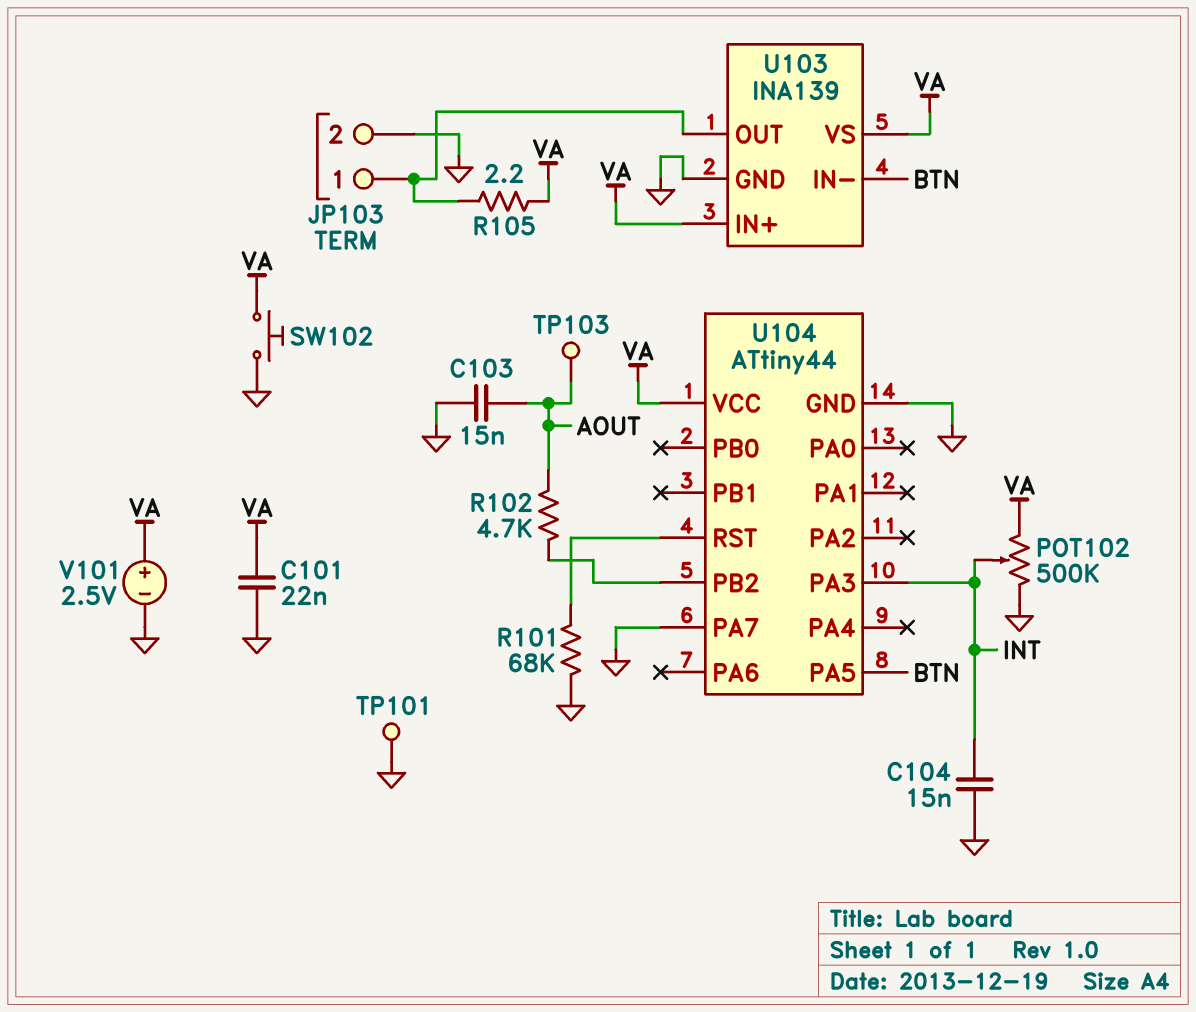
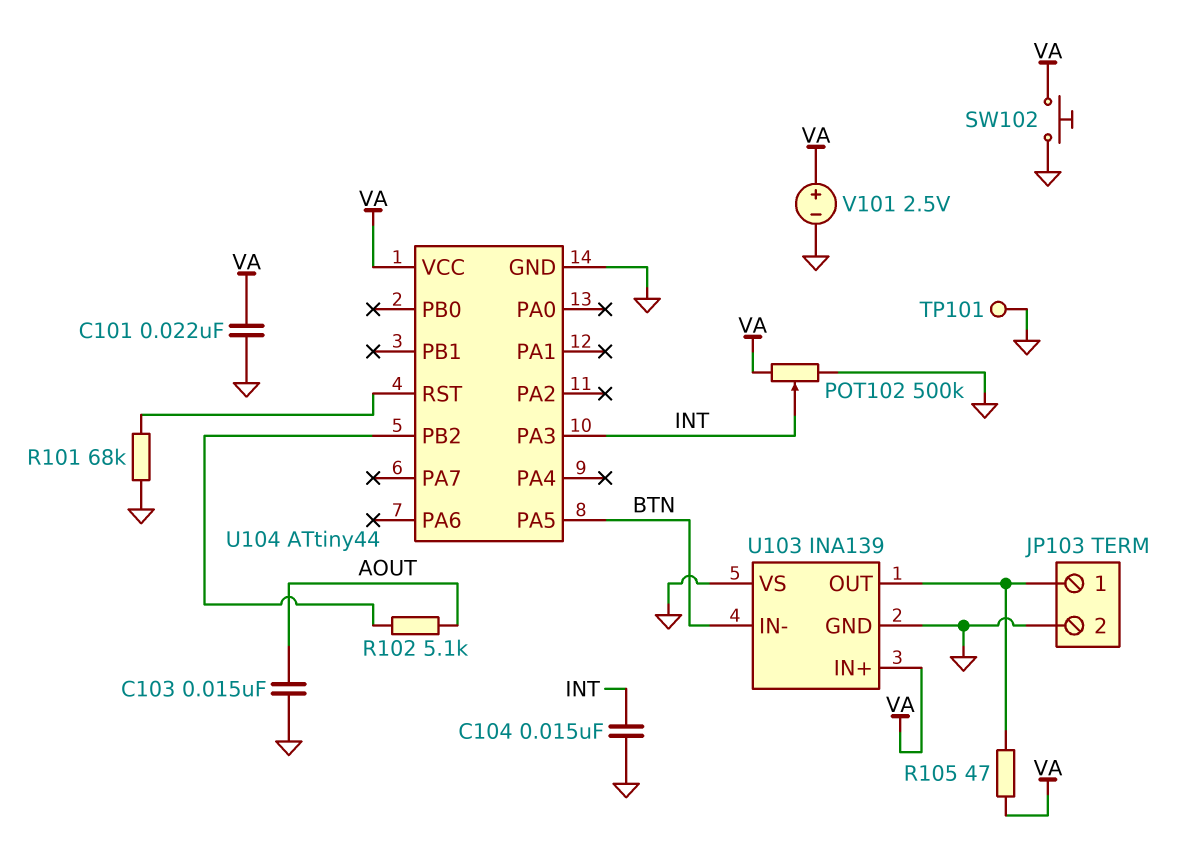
R102: 4.7k (AOUT, U104/PB2) -> 5.1k (AOUT, U104/PB2)
R105: 2.2 (JP103/1, VA) -> 47 (JP103/1, VA)
TP103: test point (AOUT) -> none
U103 pin VS: VA -> GND
U104 pin PA7: GND -> none

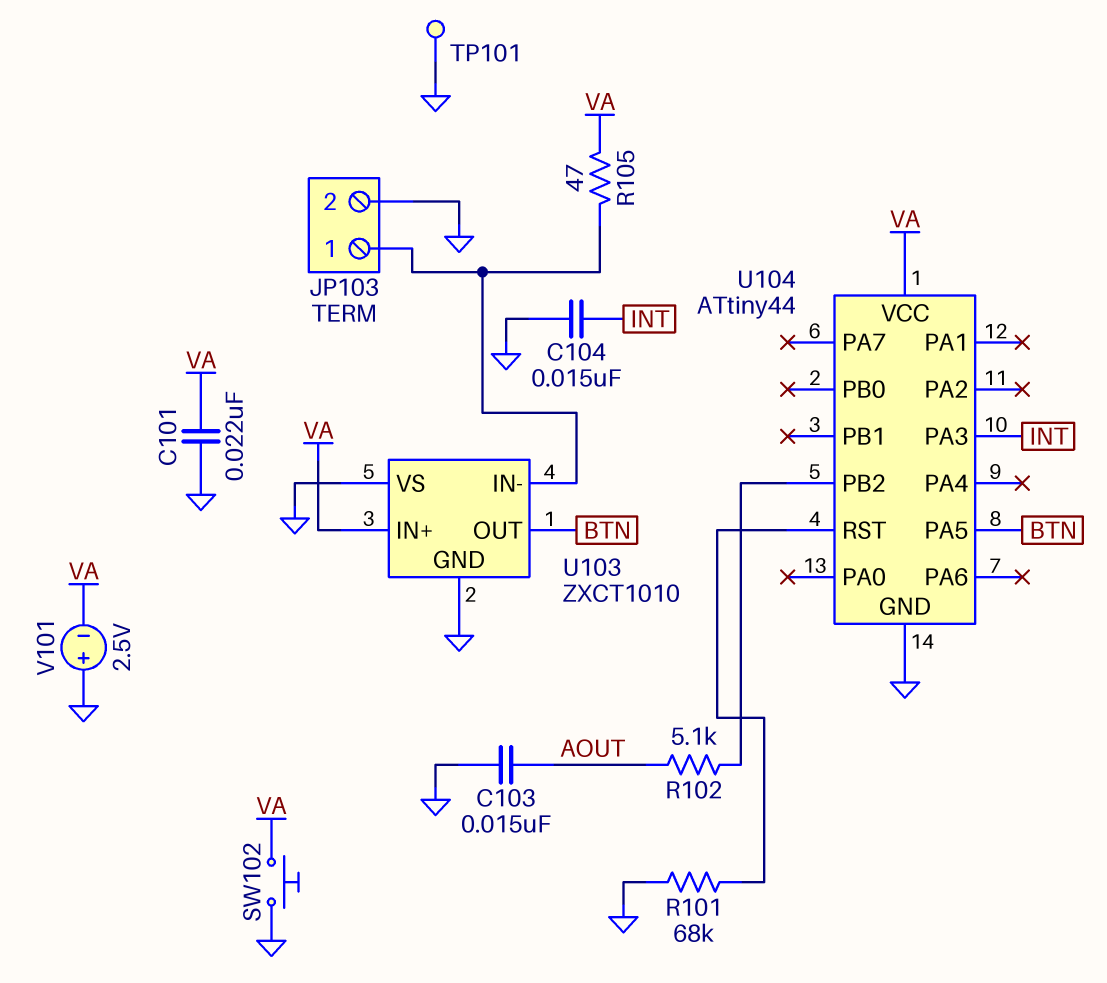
POT102: 500k (GND, VA, wiper INT) -> none
U103: INA139 -> ZXCT1010
U103 pin IN-: BTN -> JP103/1
U103 pin OUT: JP103/1 -> BTN
V101: 2.5V (plus VA, minus GND) -> 2.5V (plus GND, minus VA)

